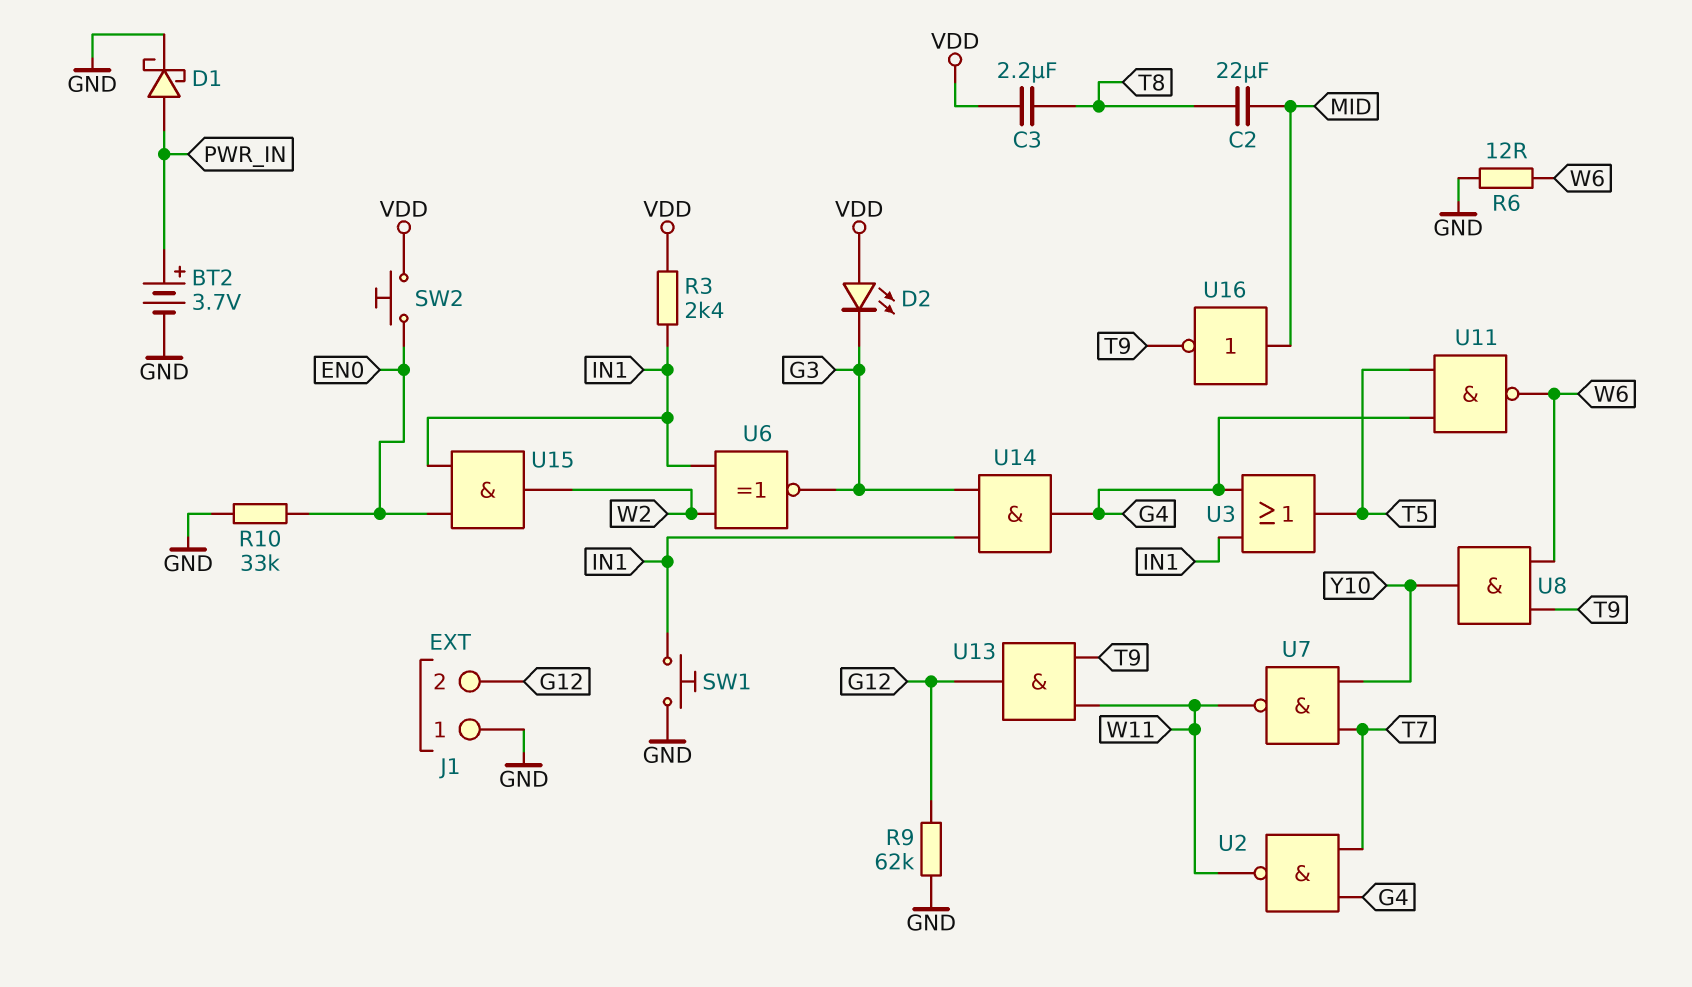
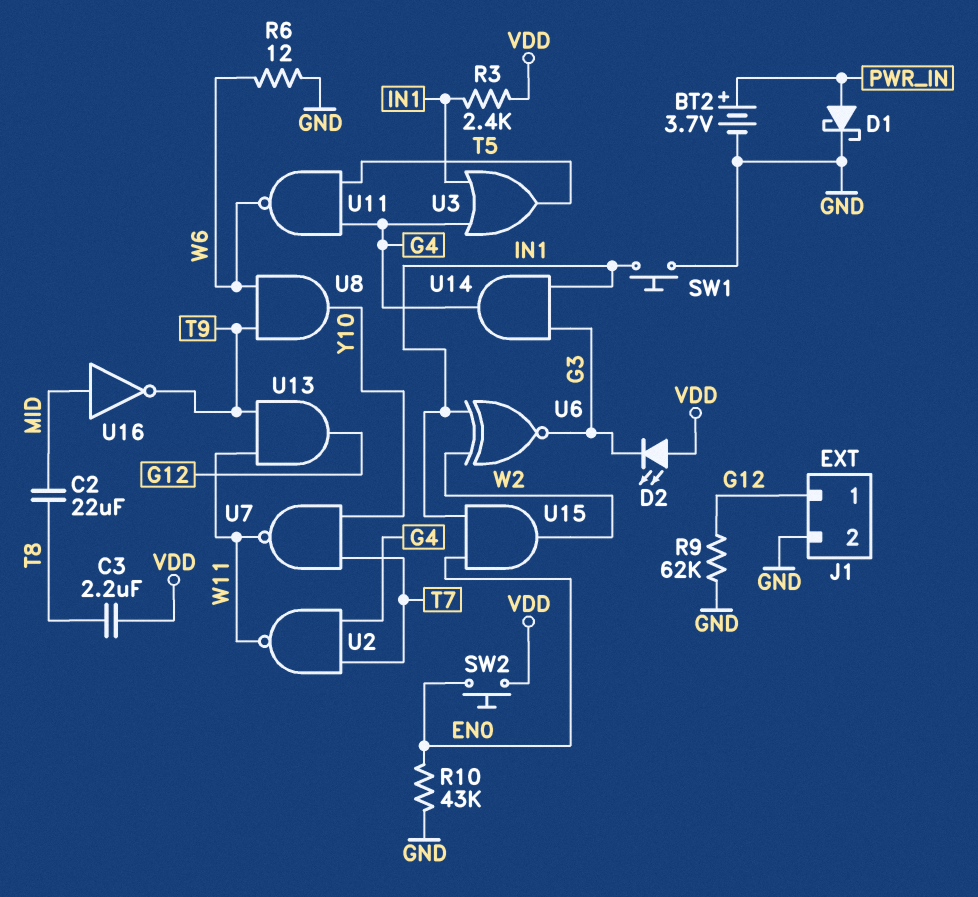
J1 pin 1: GND -> G12
J1 pin 2: G12 -> GND
R10: 33k (EN0, GND) -> 43k (EN0, GND)

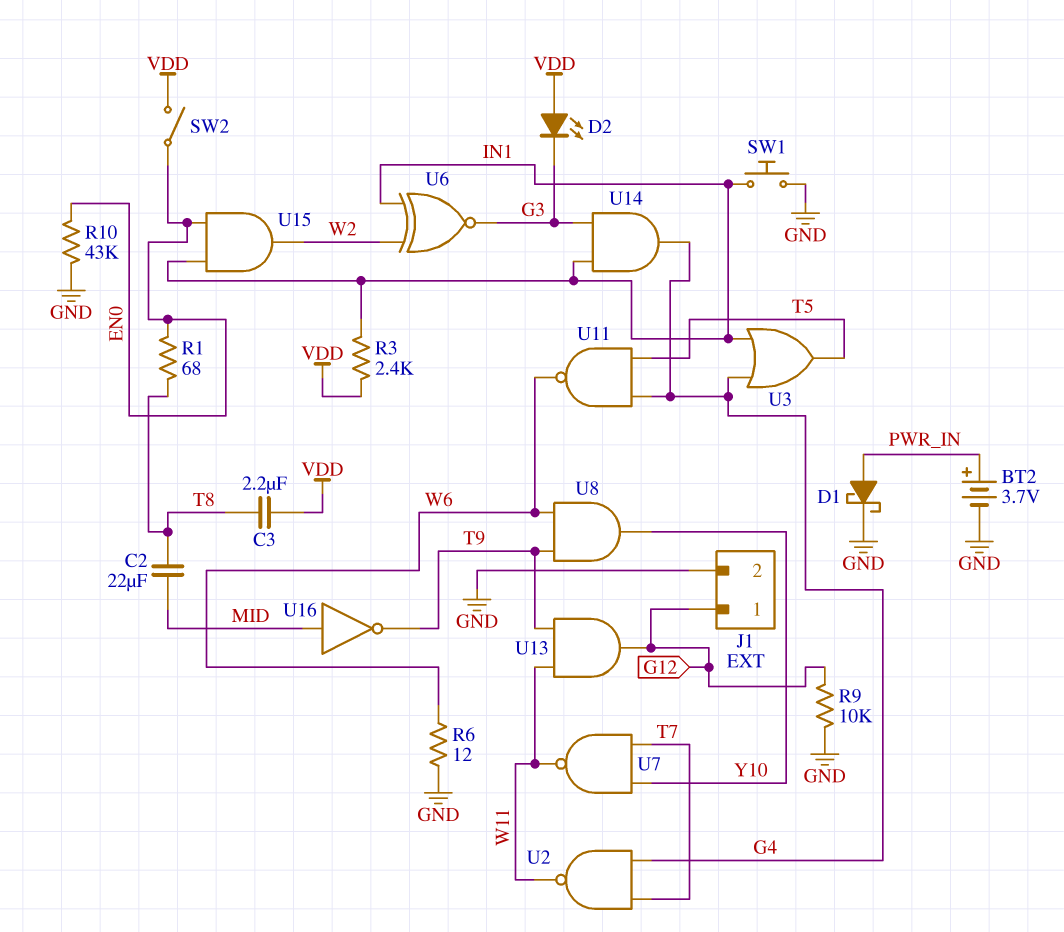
R1: none -> 68 (EN0, T8)
R9: 62k (G12, GND) -> 10k (G12, GND)
SW2: button (EN0, VDD) -> switch (EN0, VDD)

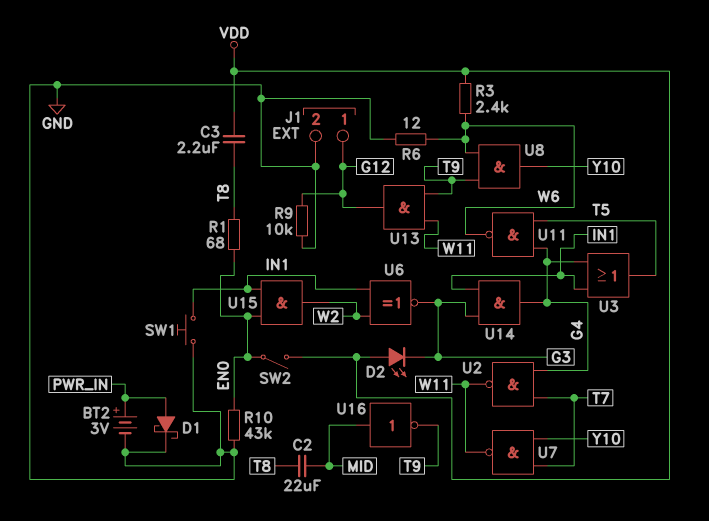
BT2: 3.7V (plus PWR_IN, minus GND) -> 3V (plus PWR_IN, minus GND)
R3: 2.4k (IN1, VDD) -> 2.4k (VDD, W6)

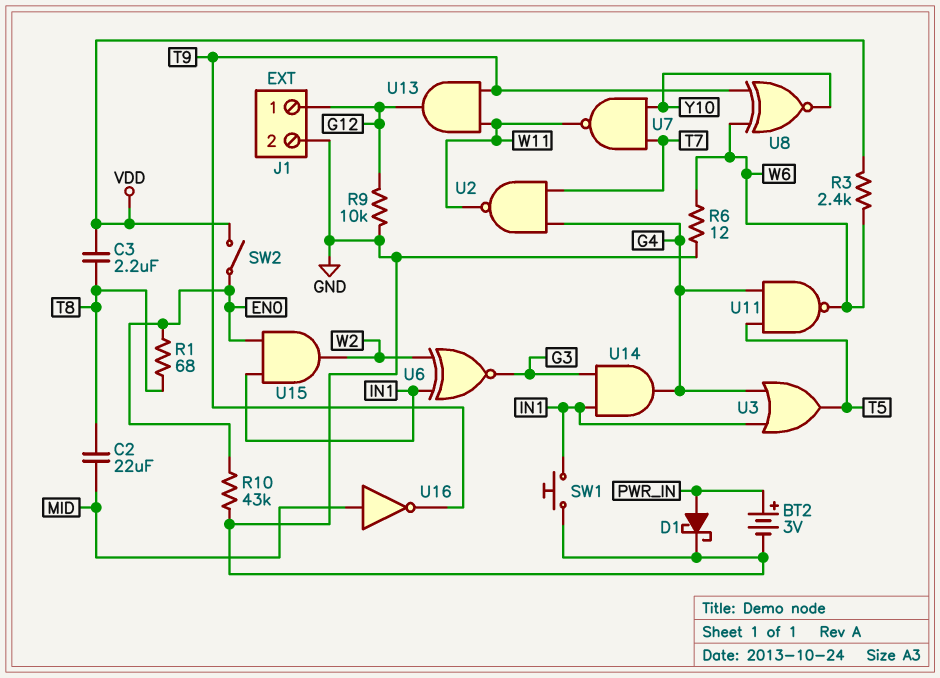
D2: LED (A VDD, K G3) -> none
U8: AND (in T9, in W6, out Y10) -> XNOR (in T9, in W6, out Y10)

